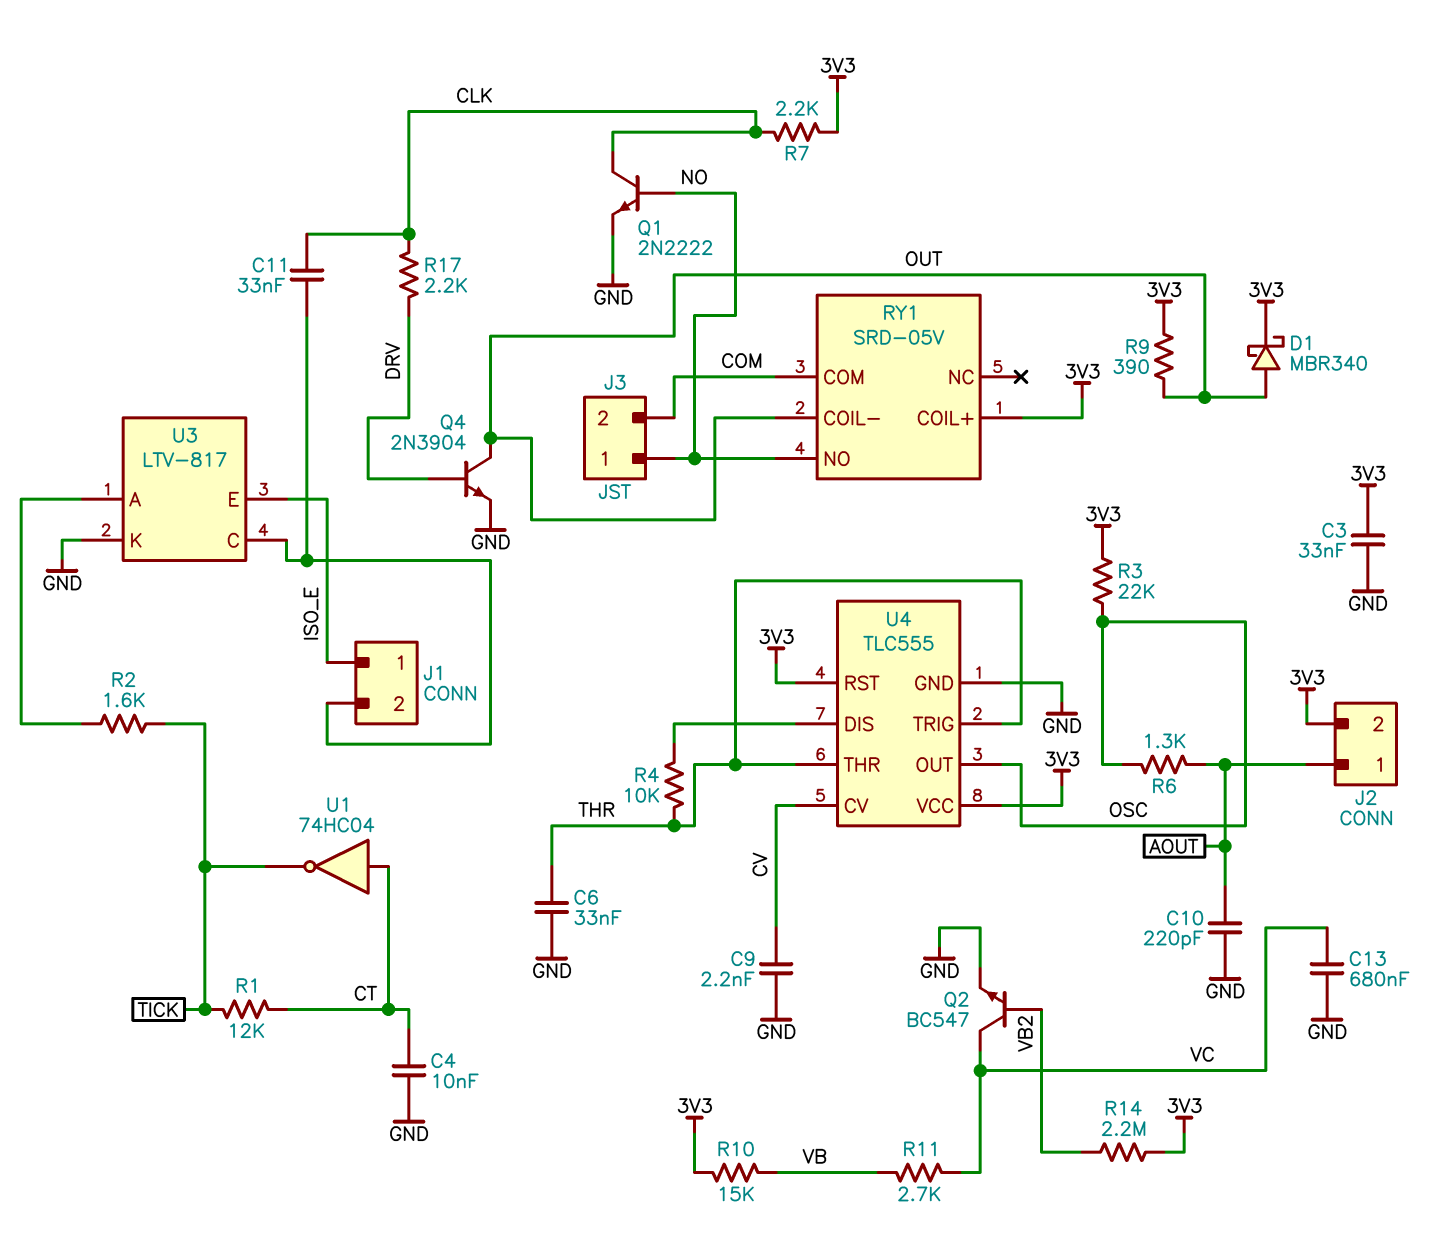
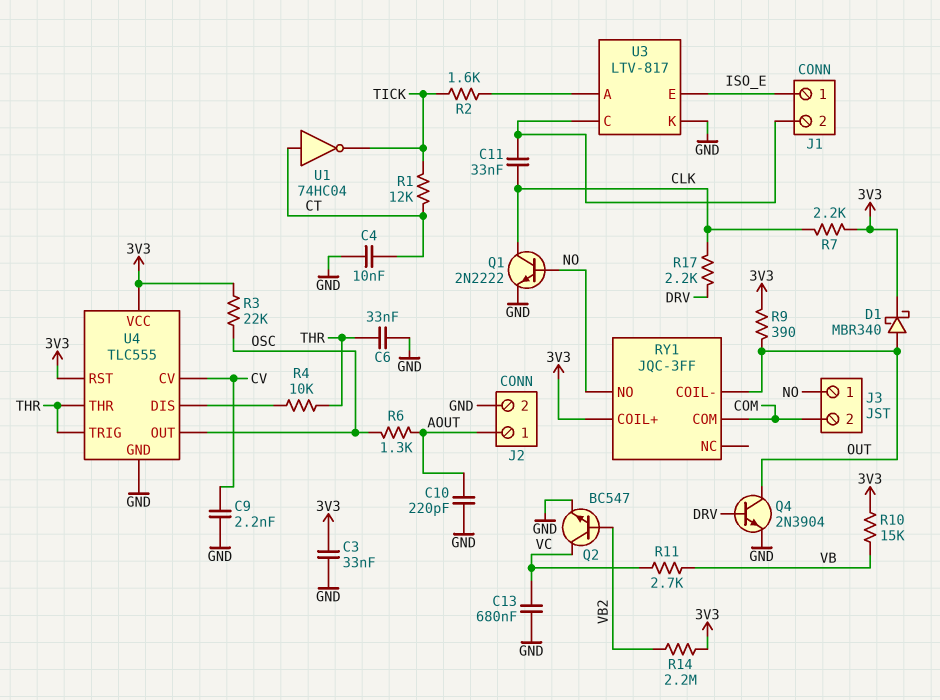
J2 pin 2: 3V3 -> GND
RY1: SRD-05V -> JQC-3FF

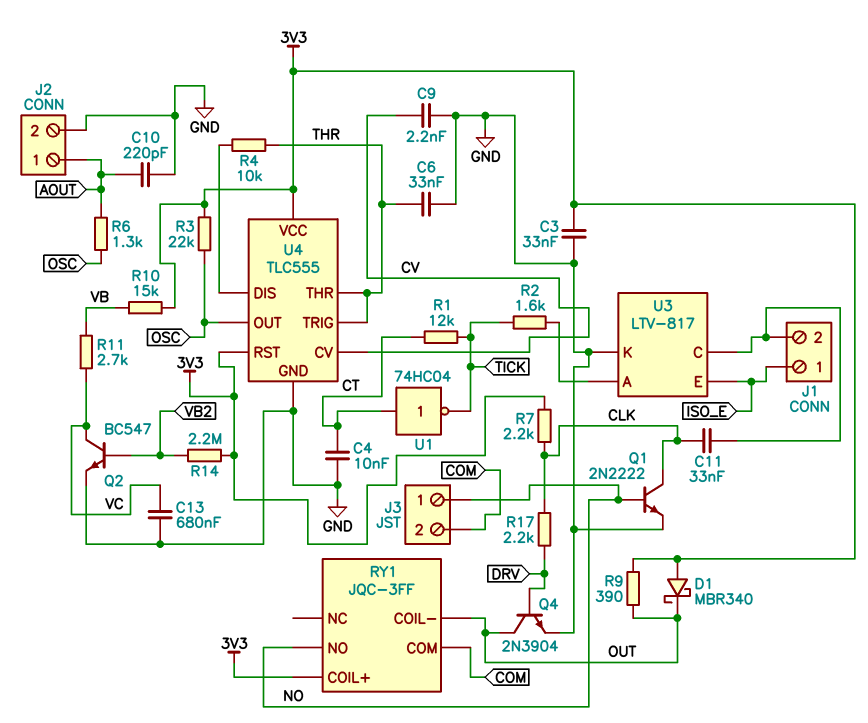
D1: schottky MBR340 (A OUT, K 3V3) -> schottky MBR340 (A 3V3, K OUT)

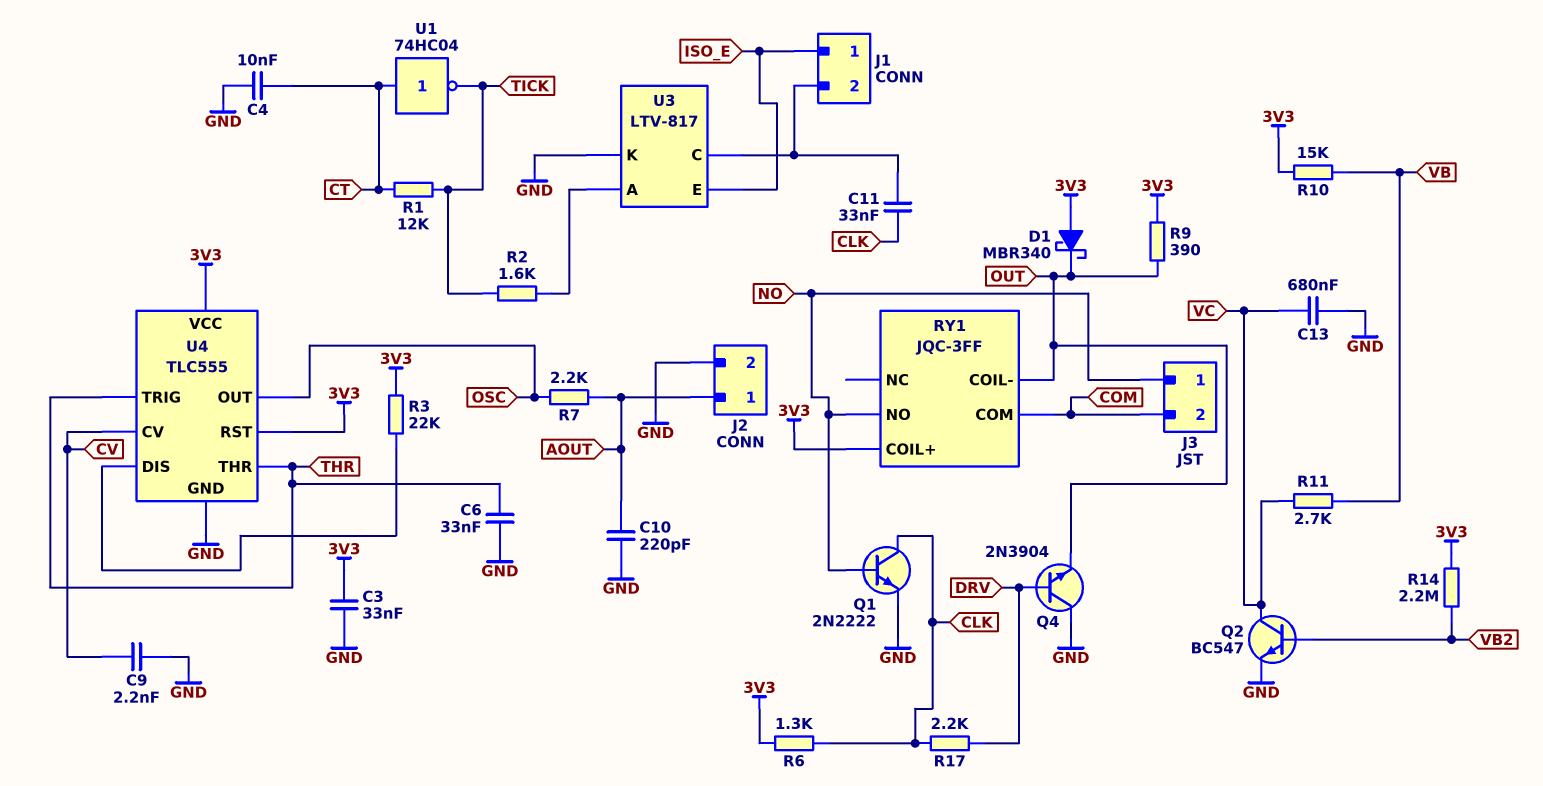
Q4: NPN 2N3904 (B DRV, C OUT, E GND) -> NPN 2N3904 (B DRV, C GND, E OUT)
R3: 22k (3V3, OSC) -> 22k (3V3, U4/DIS)
R4: 10k (THR, U4/DIS) -> none
R6: 1.3k (AOUT, OSC) -> 1.3k (3V3, CLK)
R7: 2.2k (3V3, CLK) -> 2.2k (AOUT, OSC)

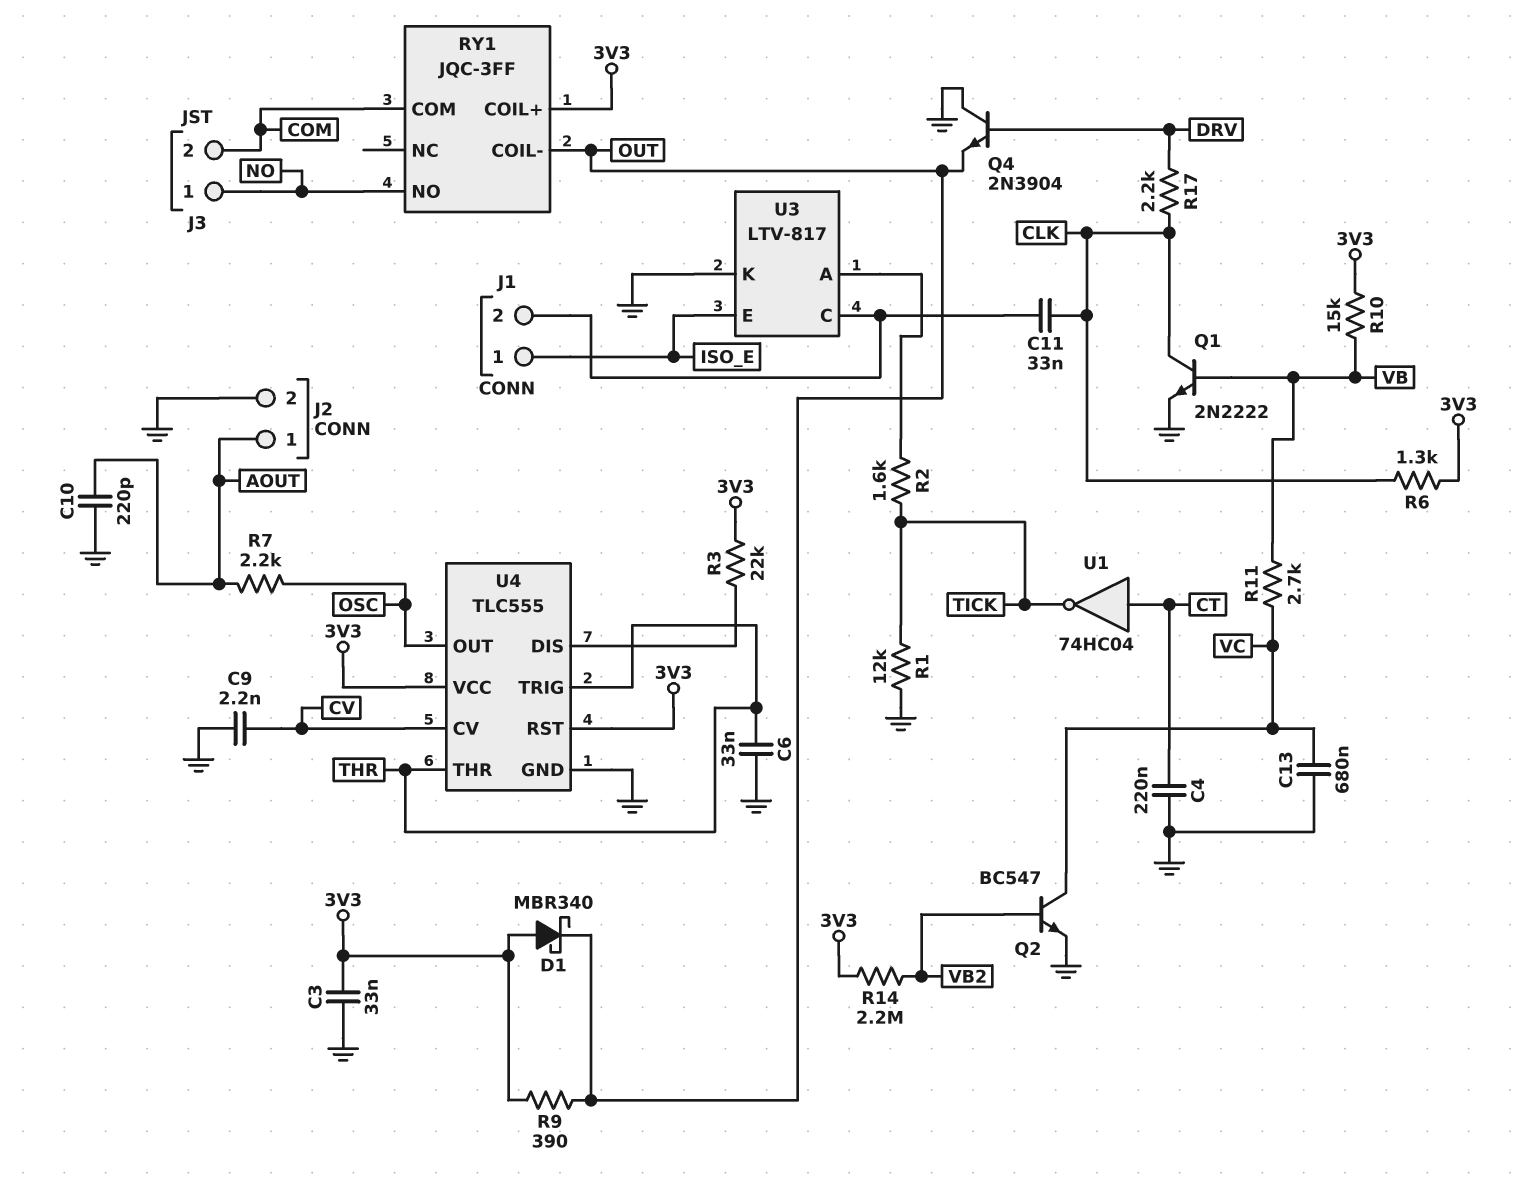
C4: 10nF (CT, GND) -> 220nF (CT, GND)
Q1: NPN 2N2222 (B NO, C CLK, E GND) -> NPN 2N2222 (B VB, C CLK, E GND)
R1: 12k (CT, TICK) -> 12k (GND, TICK)

